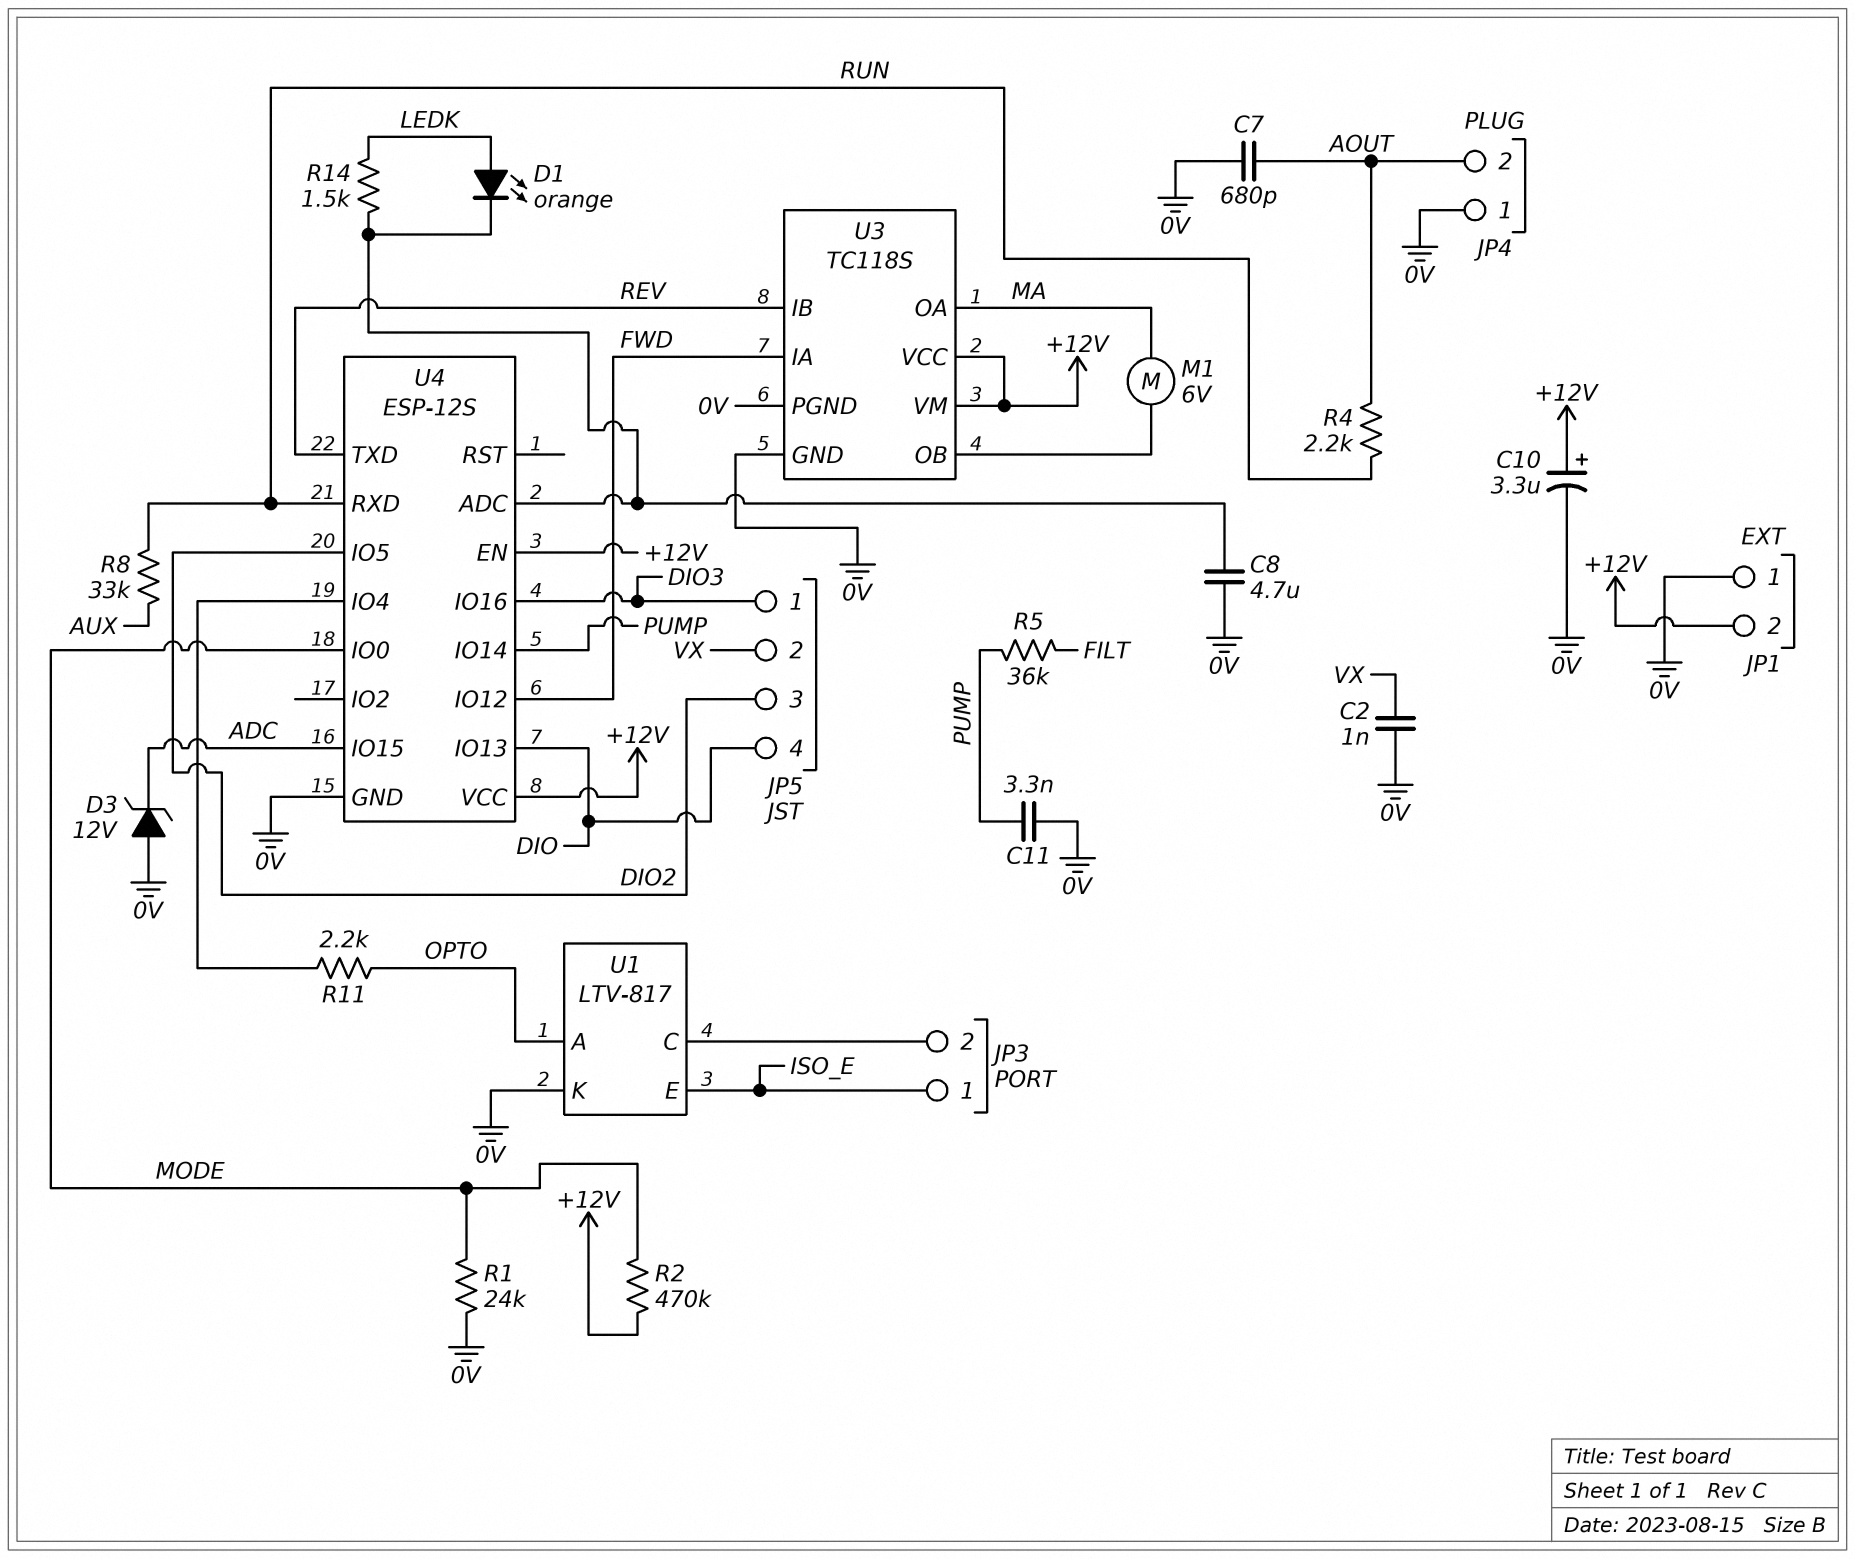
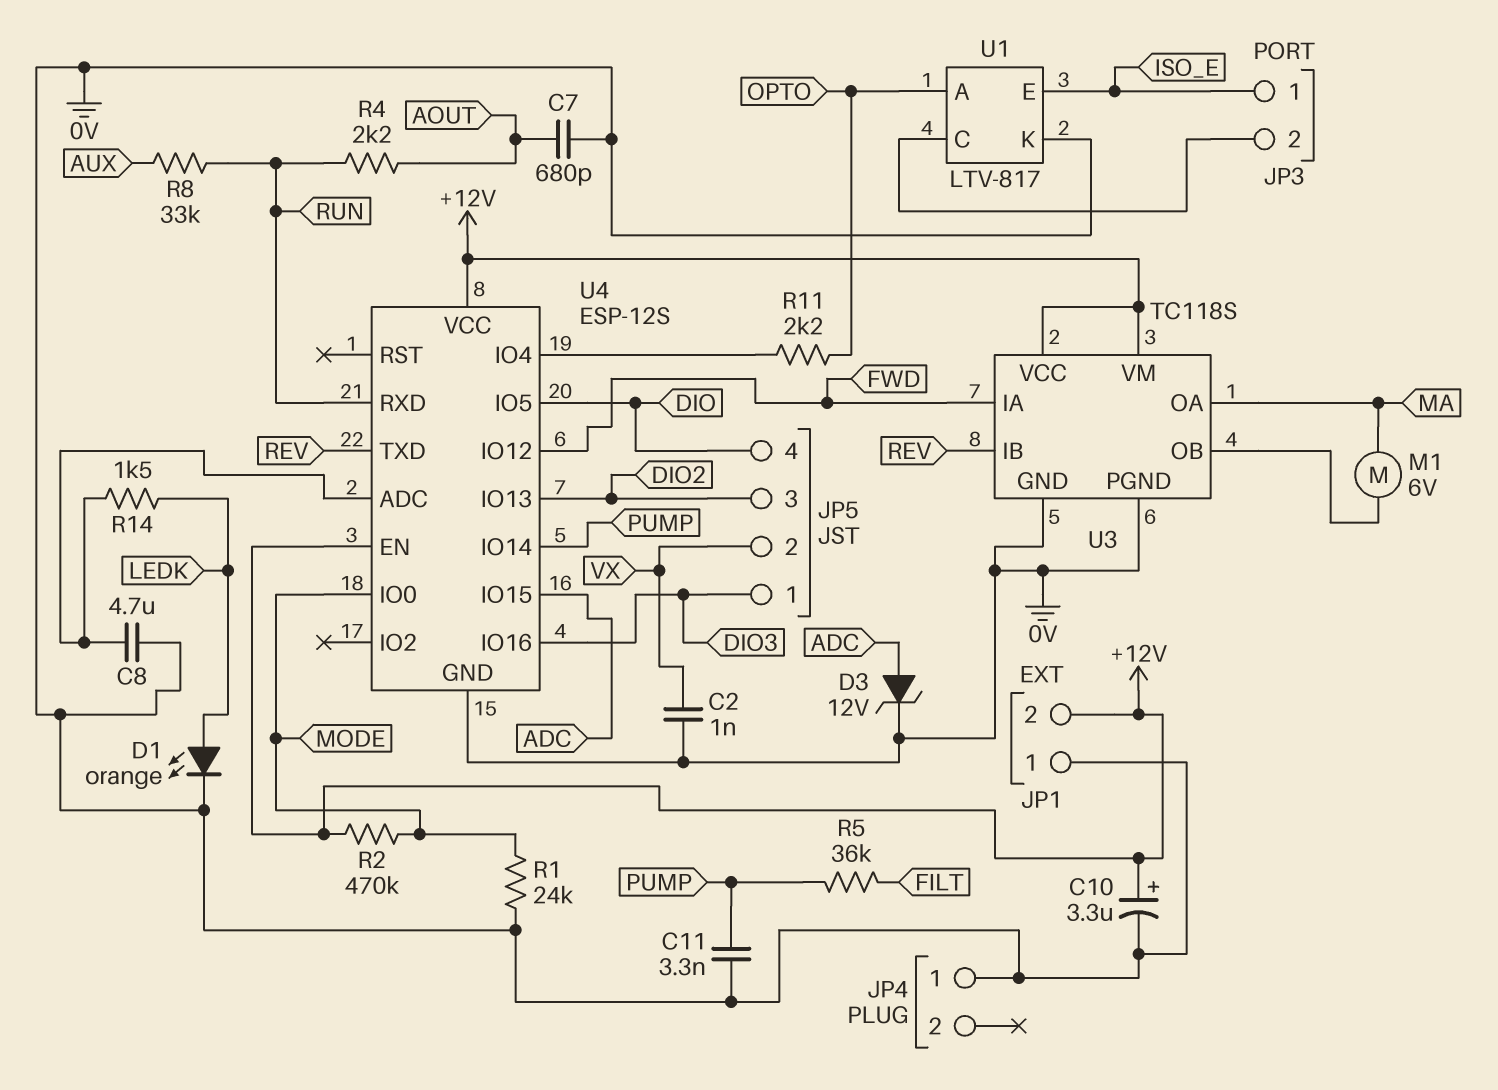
D1: LED orange (A LEDK, K U4/ADC) -> LED orange (A LEDK, K 0V)
D3: zener 12V (A 0V, K ADC) -> zener 12V (A ADC, K 0V)
JP4 pin 2: AOUT -> none
U4 pin IO5: DIO2 -> DIO
U4 pin IO13: DIO -> DIO2

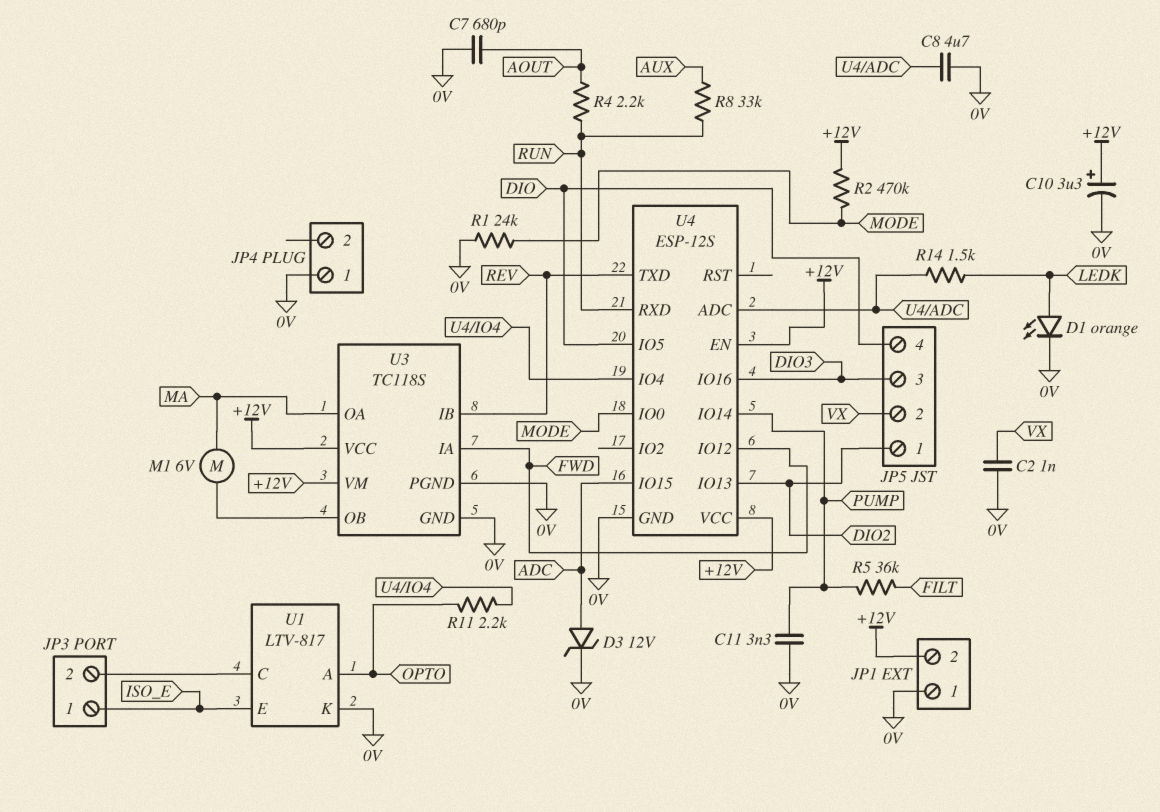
JP5 pin 1: DIO3 -> DIO2
JP5 pin 3: DIO2 -> DIO3

